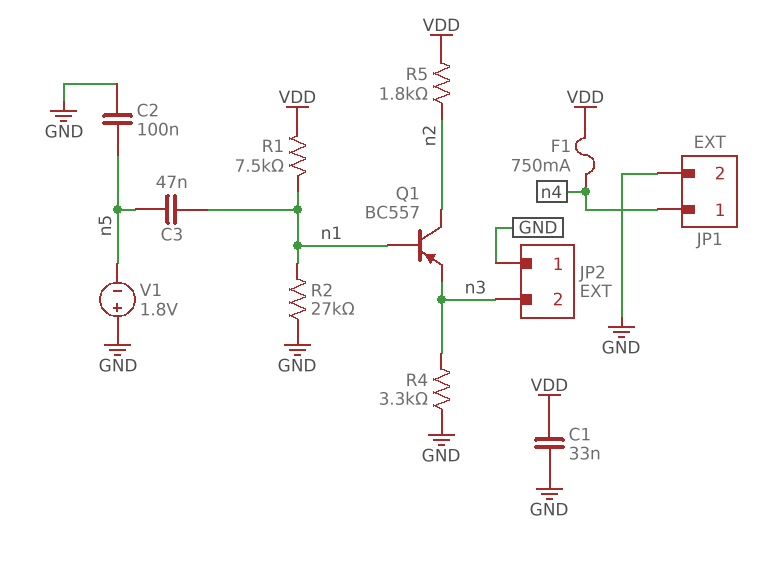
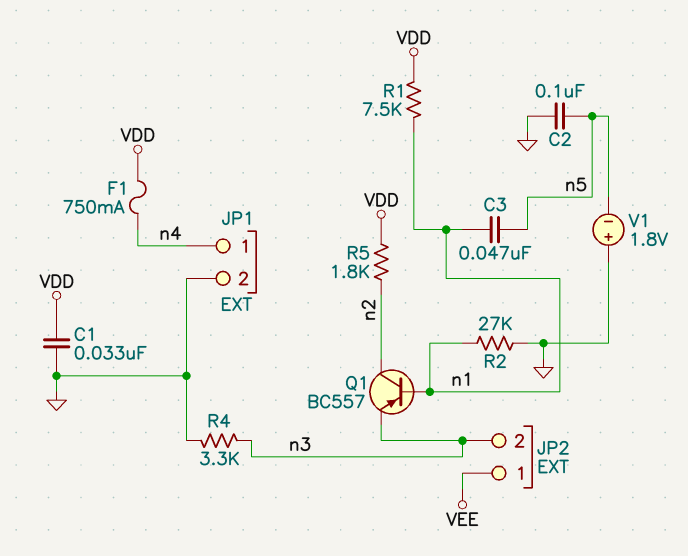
JP2 pin 1: GND -> VEE

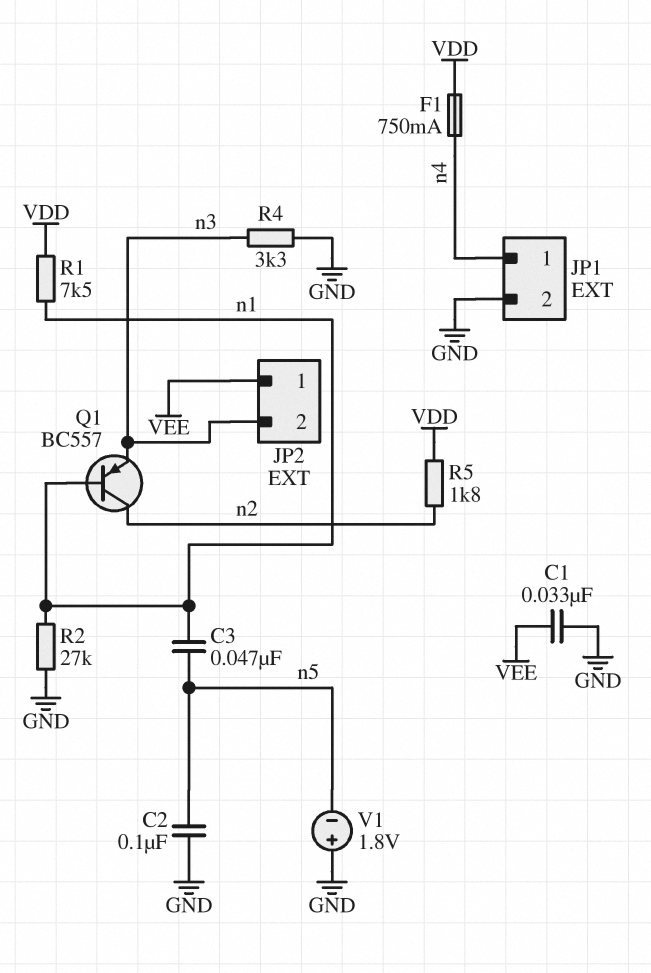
C1: 33nF (GND, VDD) -> 33nF (GND, VEE)

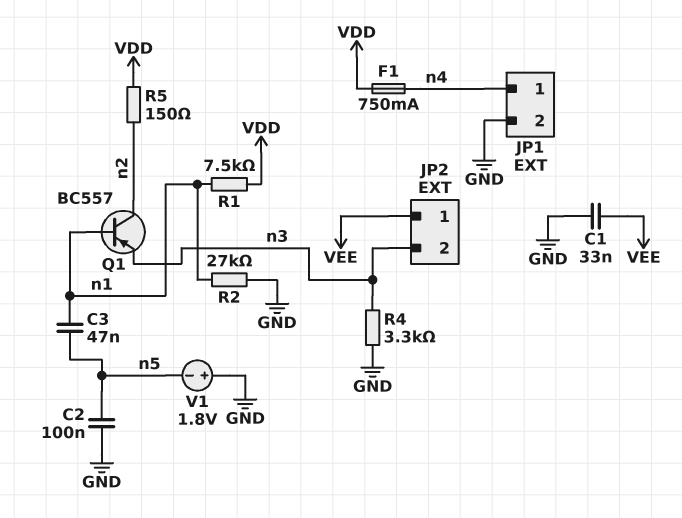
R5: 1.8k (VDD, n2) -> 150 (VDD, n2)

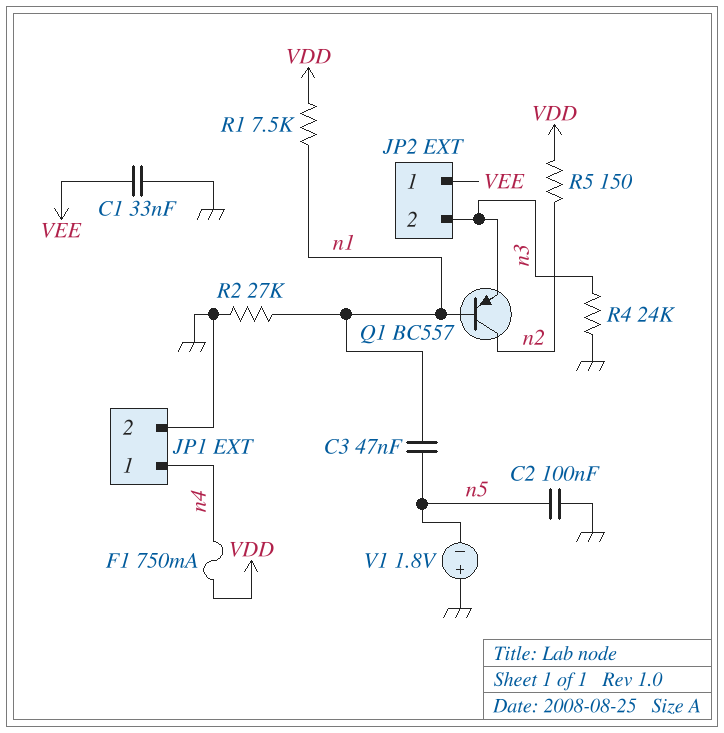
R4: 3.3k (GND, n3) -> 24k (GND, n3)

